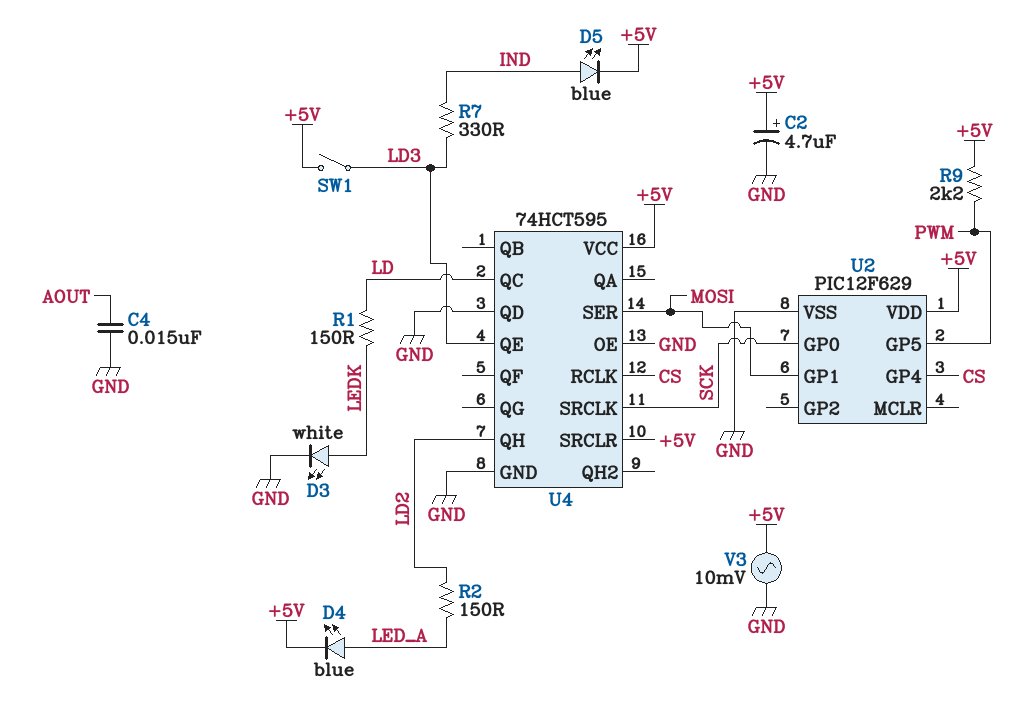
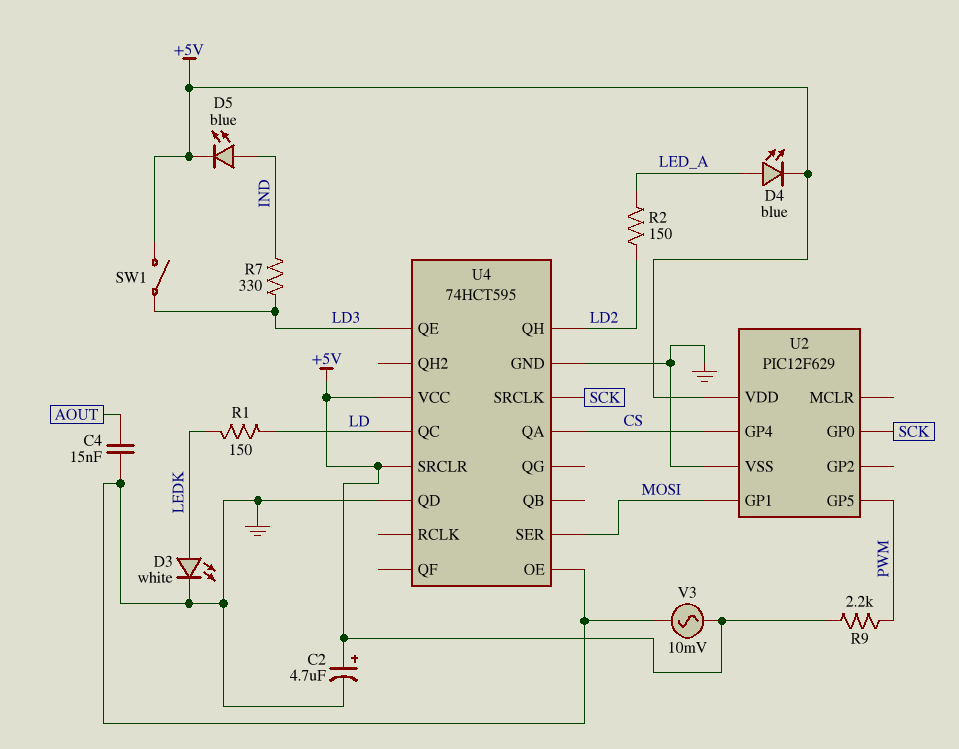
U4 pin QA: none -> CS
U4 pin RCLK: CS -> none

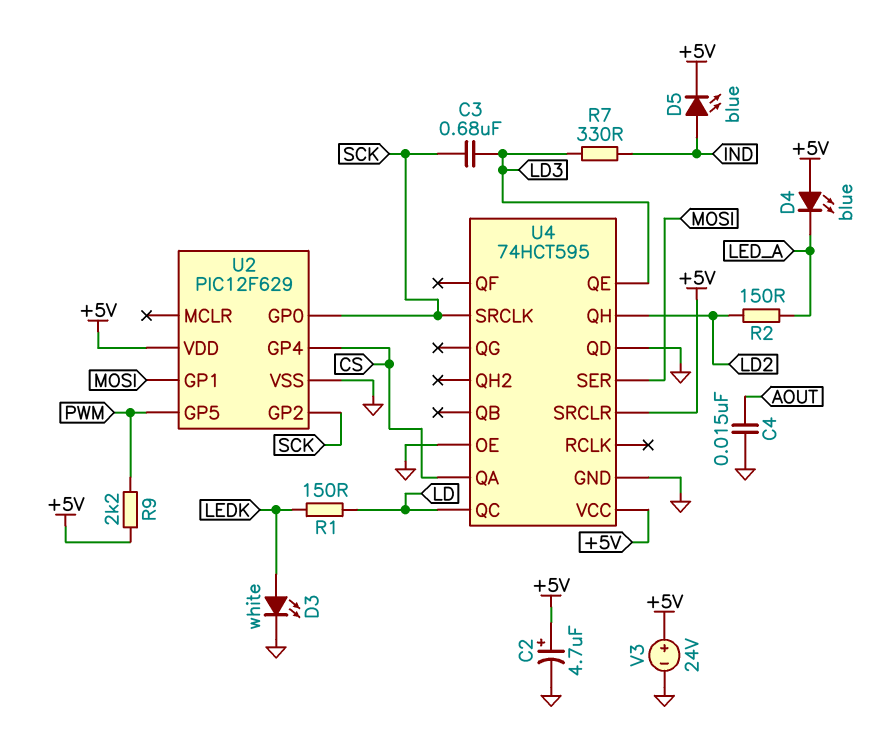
C3: none -> 680nF (LD3, SCK)
D4: LED blue (A LED_A, K +5V) -> LED blue (A +5V, K LED_A)
SW1: switch (+5V, LD3) -> none
U2 pin GP2: none -> SCK
V3: AC 10mV (+5V, GND) -> 24V (plus +5V, minus GND)

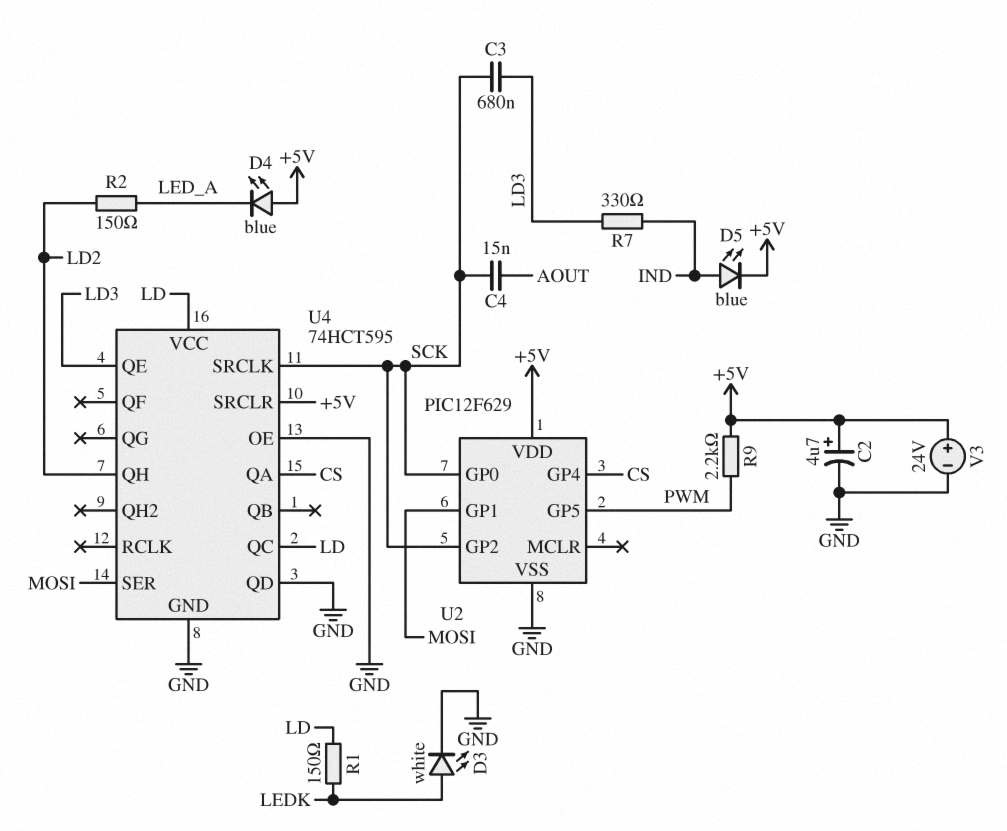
C4: 15nF (AOUT, GND) -> 15nF (AOUT, SCK)
U4 pin VCC: +5V -> LD

